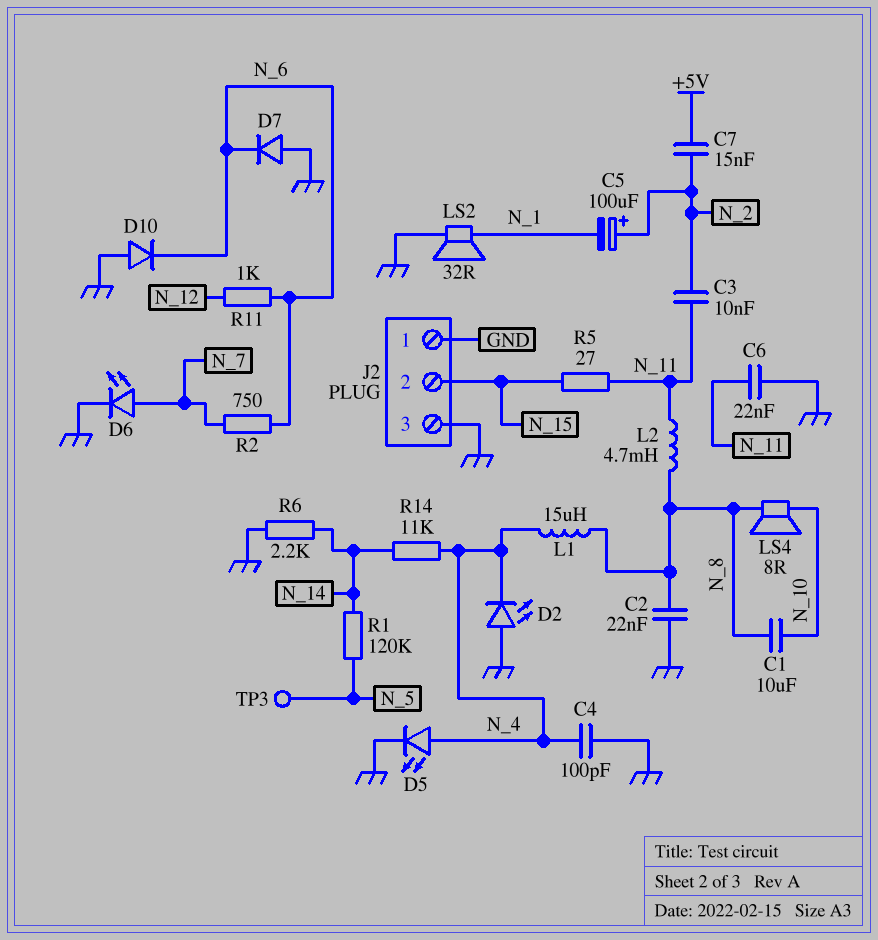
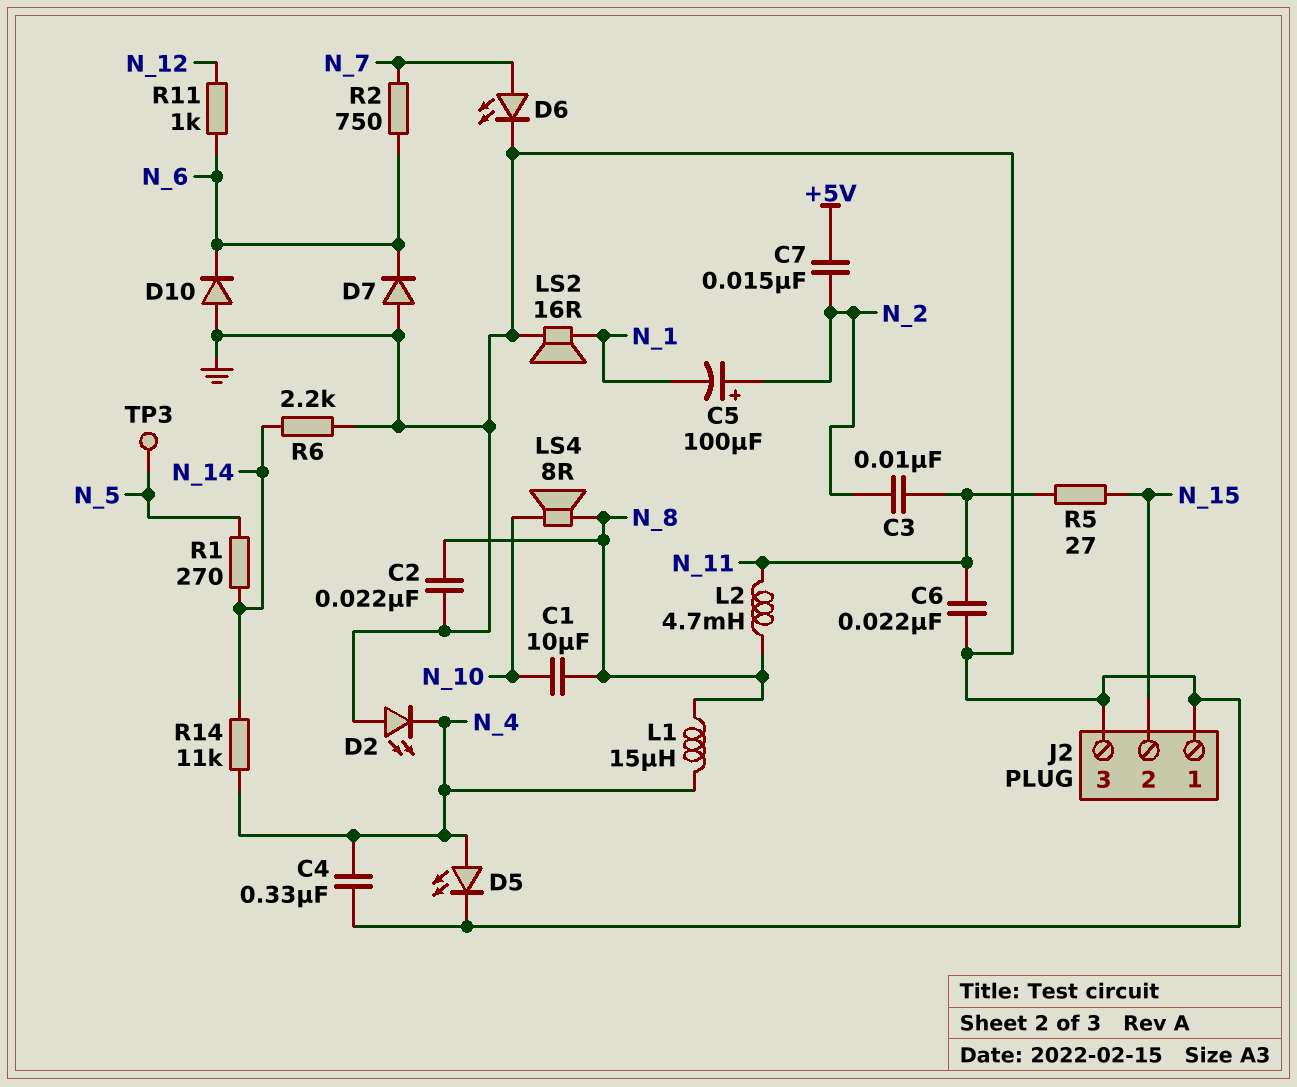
C4: 100pF (GND, N_4) -> 330nF (GND, N_4)
LS2: speaker 32R (GND, N_1) -> speaker 16R (GND, N_1)
R1: 120k (N_5, N_14) -> 270 (N_5, N_14)

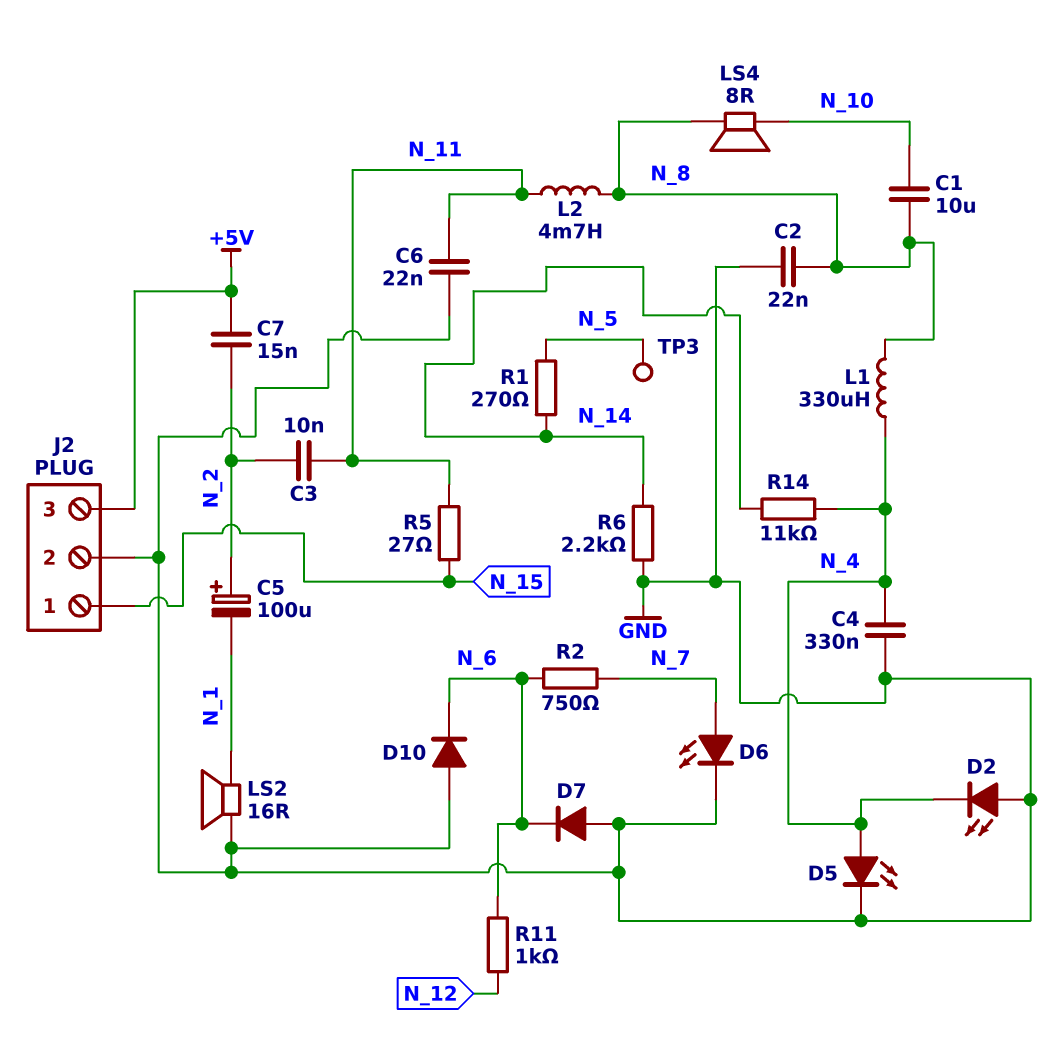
J2 pin 1: GND -> N_15
J2 pin 2: N_15 -> GND
J2 pin 3: GND -> +5V
L1: 15uH (N_4, N_8) -> 330uH (N_4, N_8)

